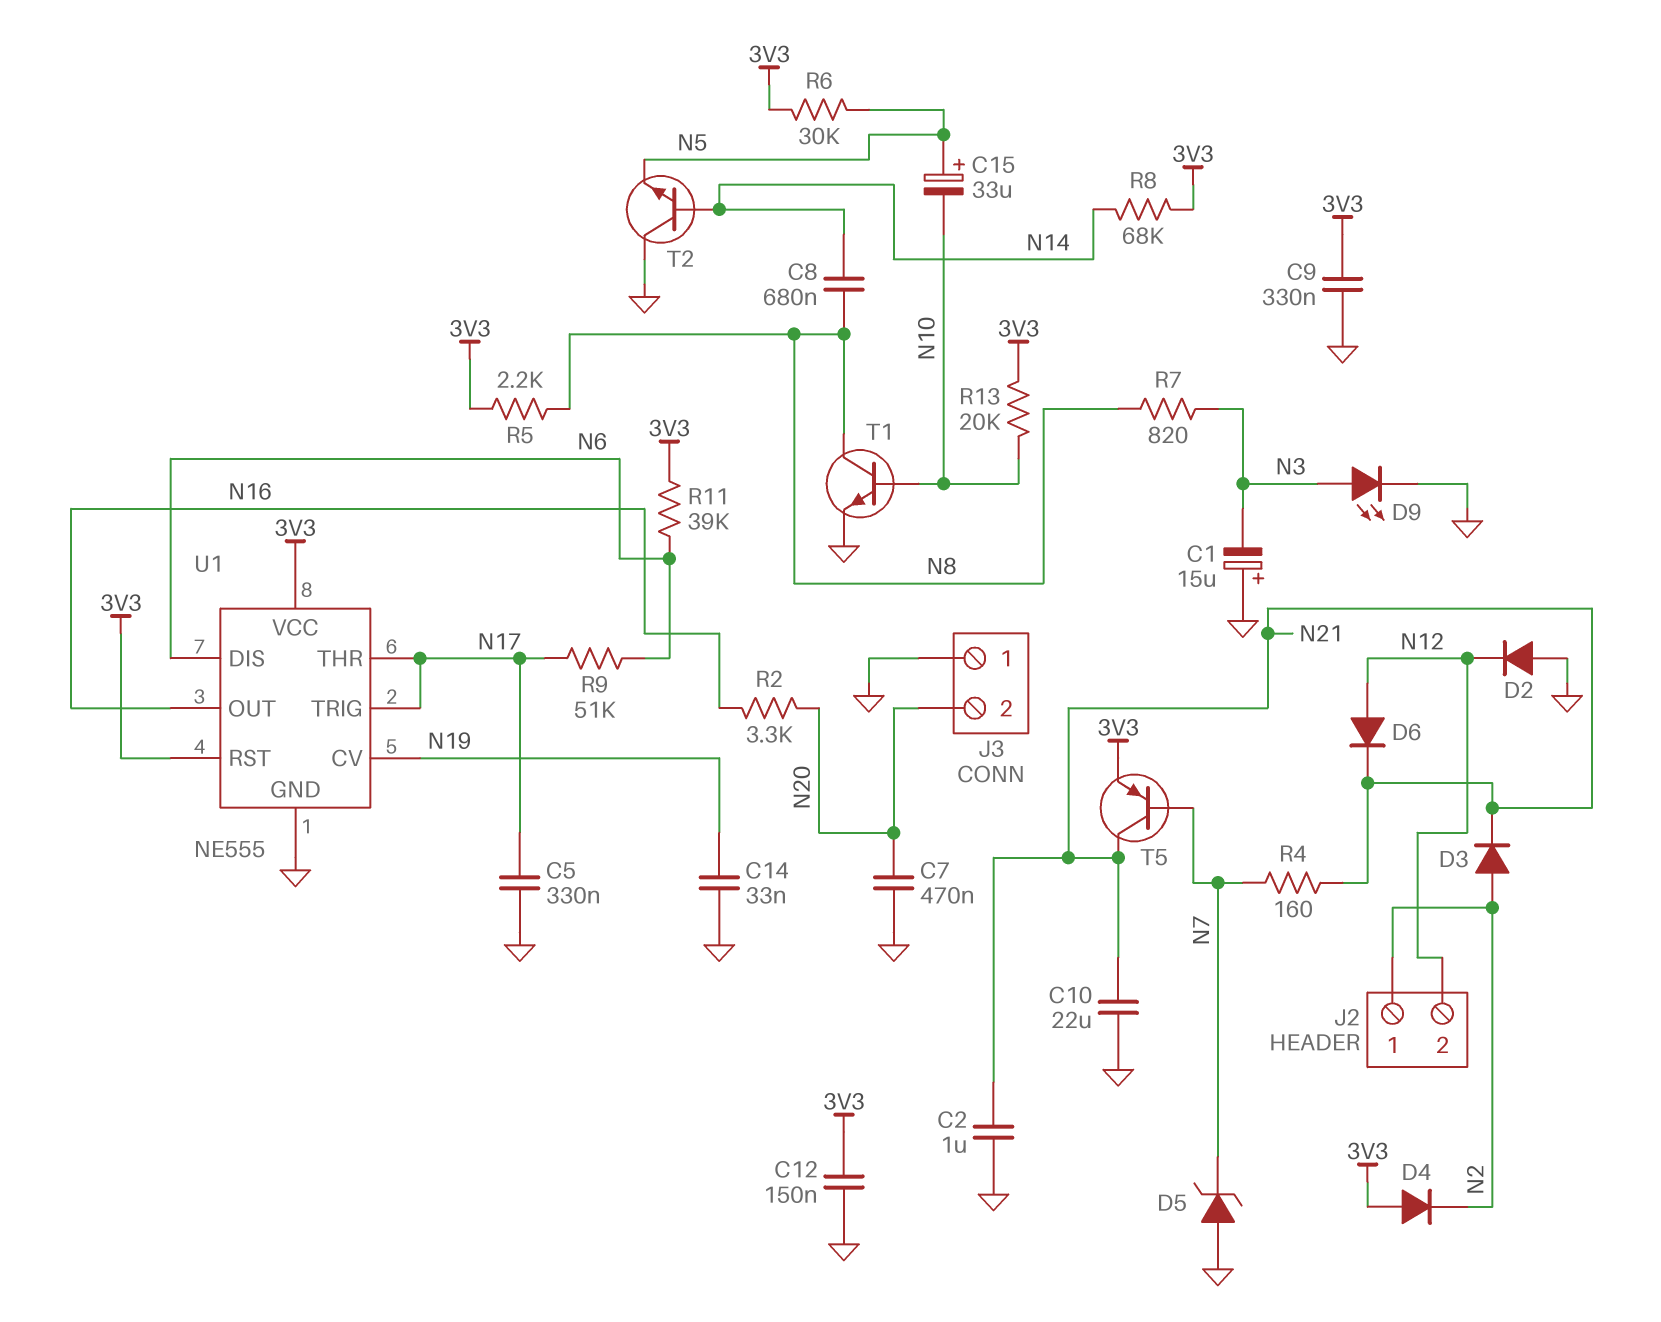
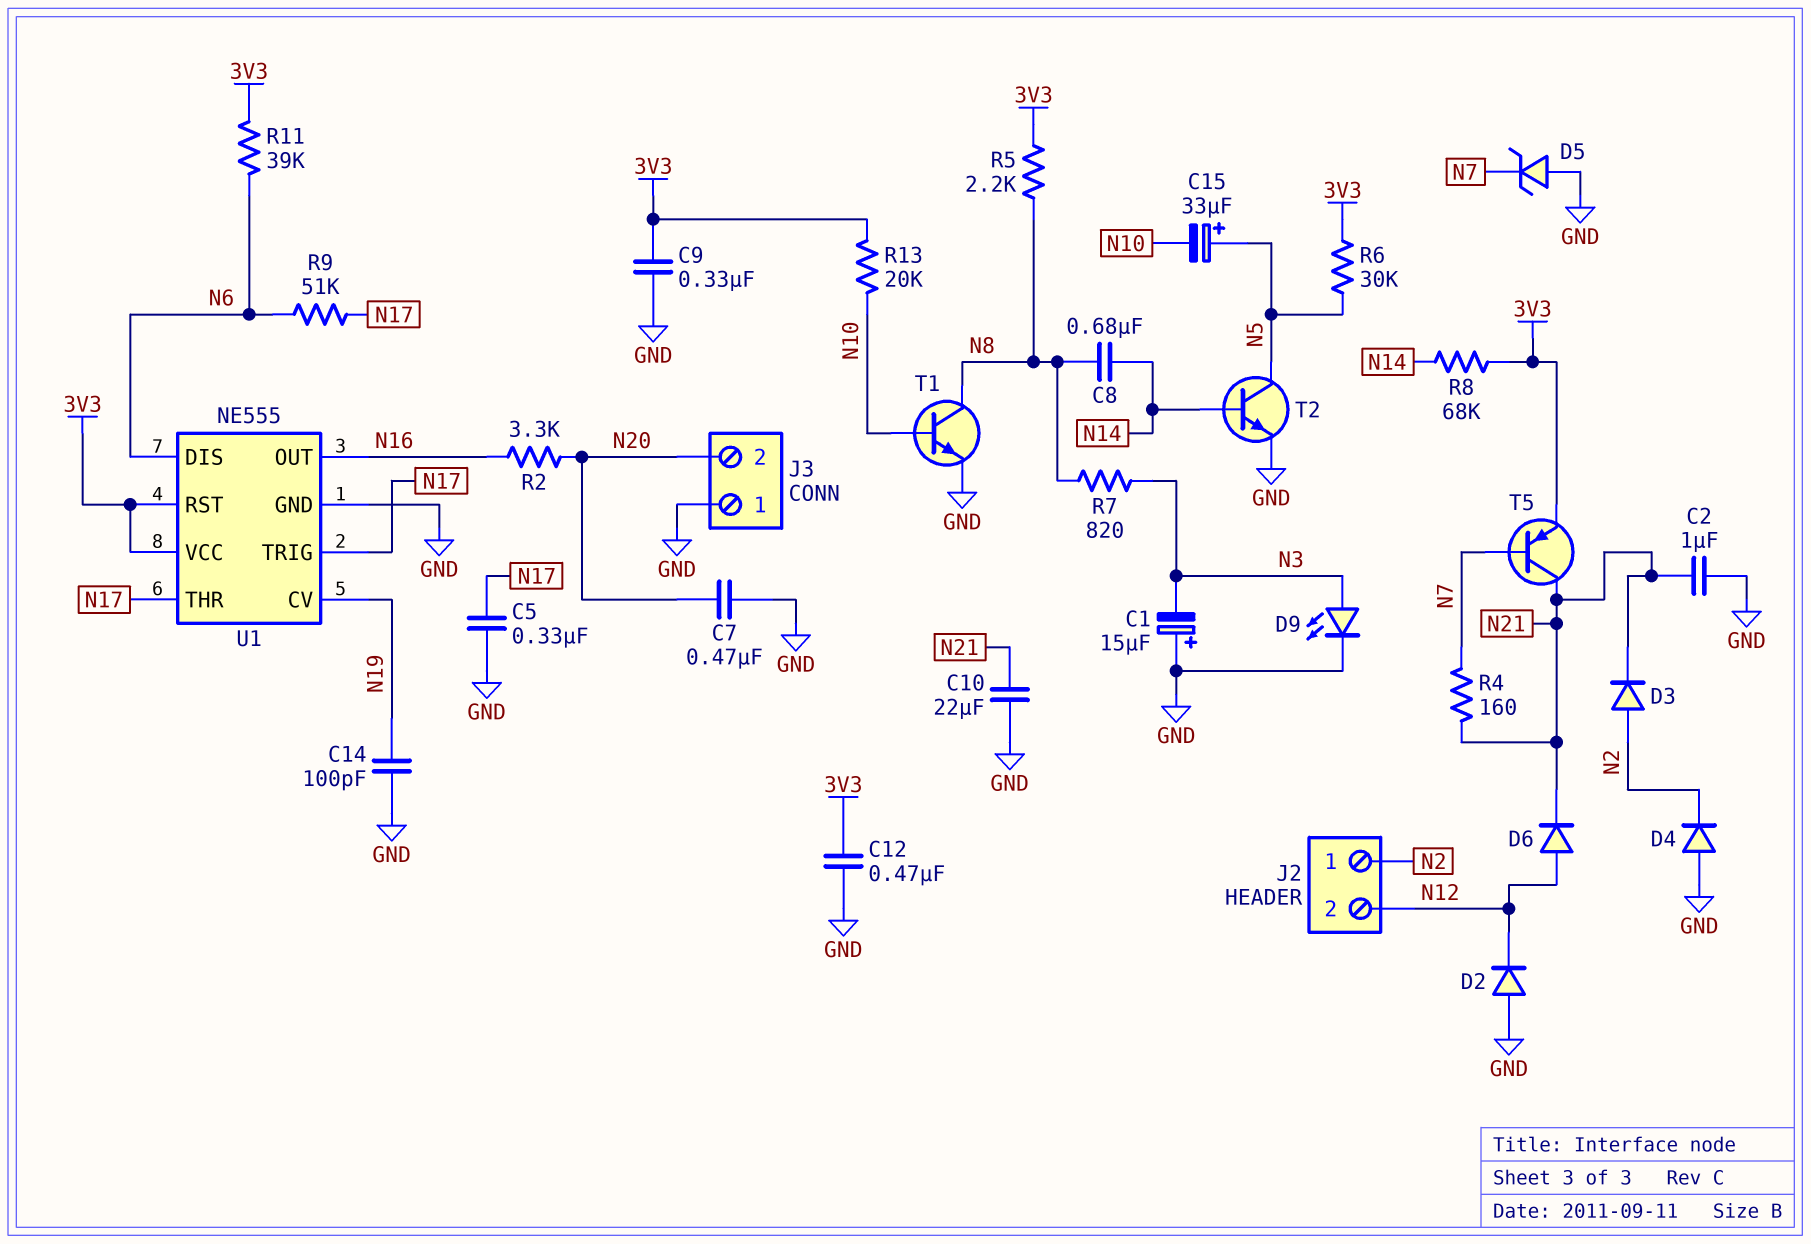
C12: 150nF (3V3, GND) -> 470nF (3V3, GND)
C14: 33nF (GND, N19) -> 100pF (GND, N19)
D4: diode (A 3V3, K N2) -> diode (A GND, K N2)
T2: NPN (B N14, C GND, E N5) -> NPN (B N14, C N5, E GND)

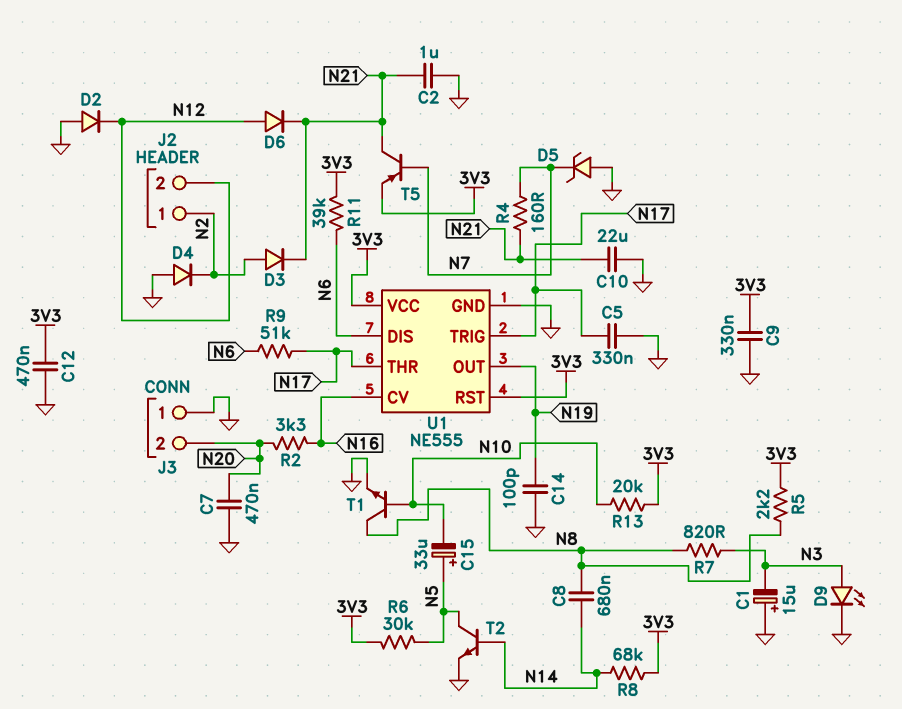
U1 pin CV: N19 -> N16
U1 pin OUT: N16 -> N19

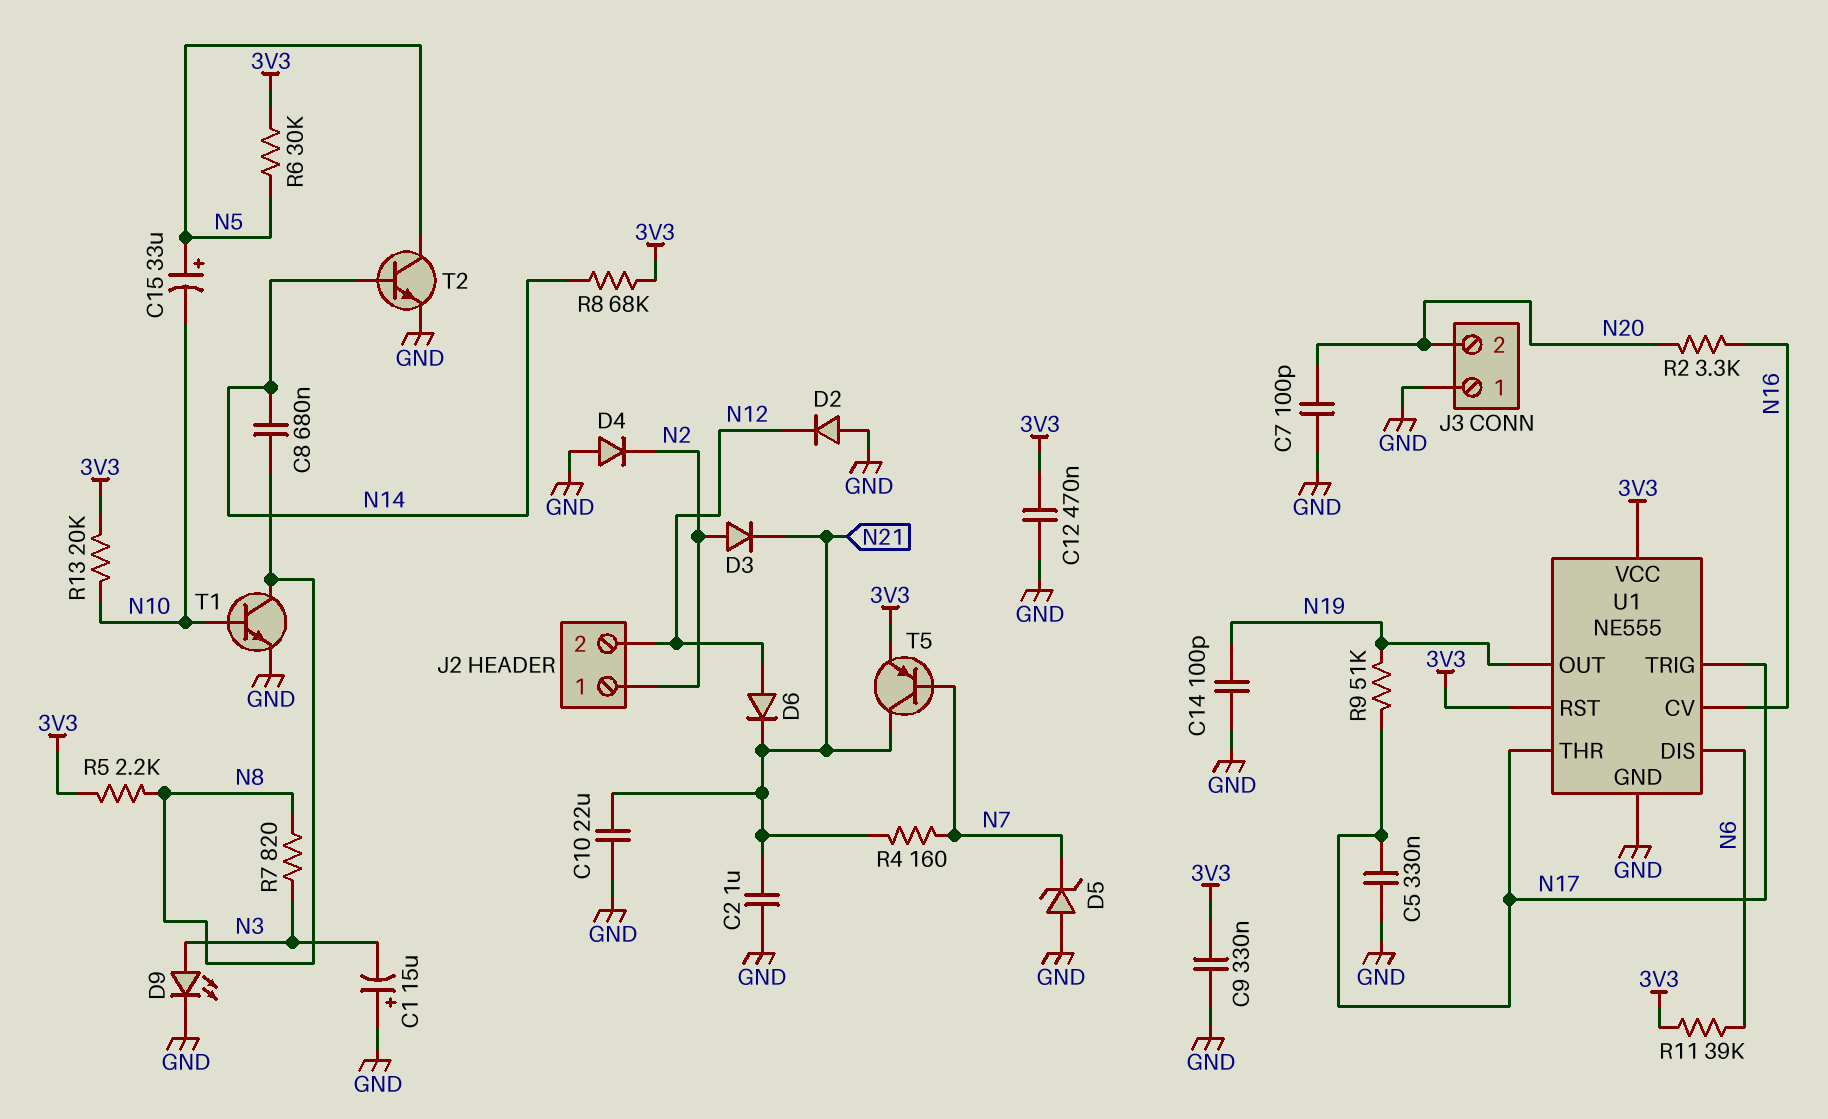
C7: 470nF (GND, N20) -> 100pF (GND, N20)
R9: 51k (N6, N17) -> 51k (N17, N19)

